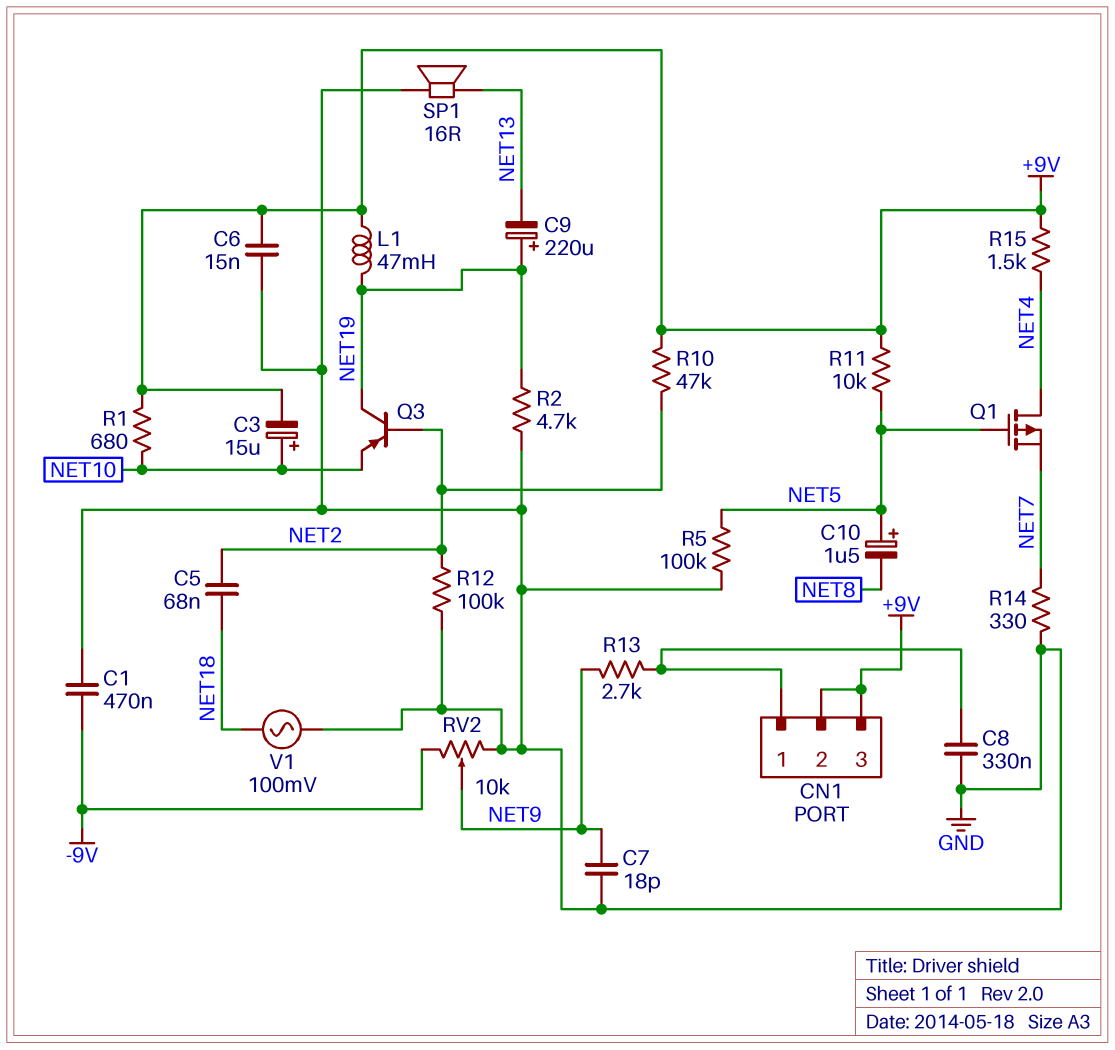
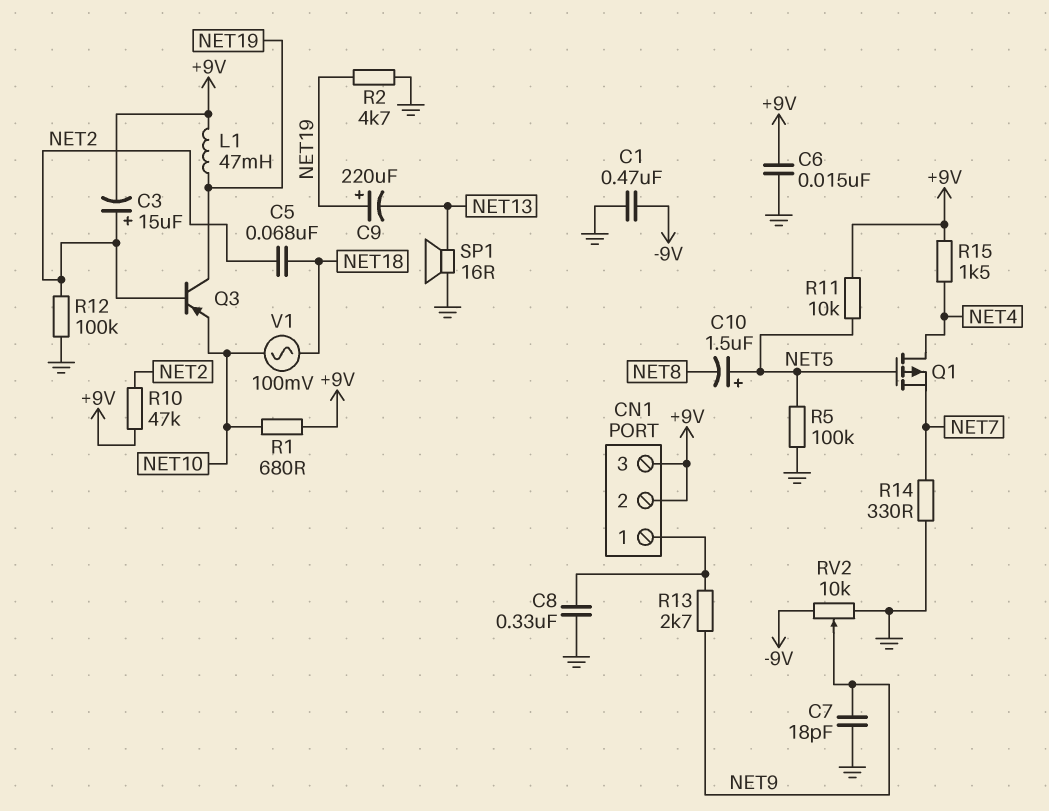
C3: 15uF (plus NET10, minus +9V) -> 15uF (plus NET2, minus +9V)
V1: AC 100mV (GND, NET18) -> AC 100mV (NET10, NET18)

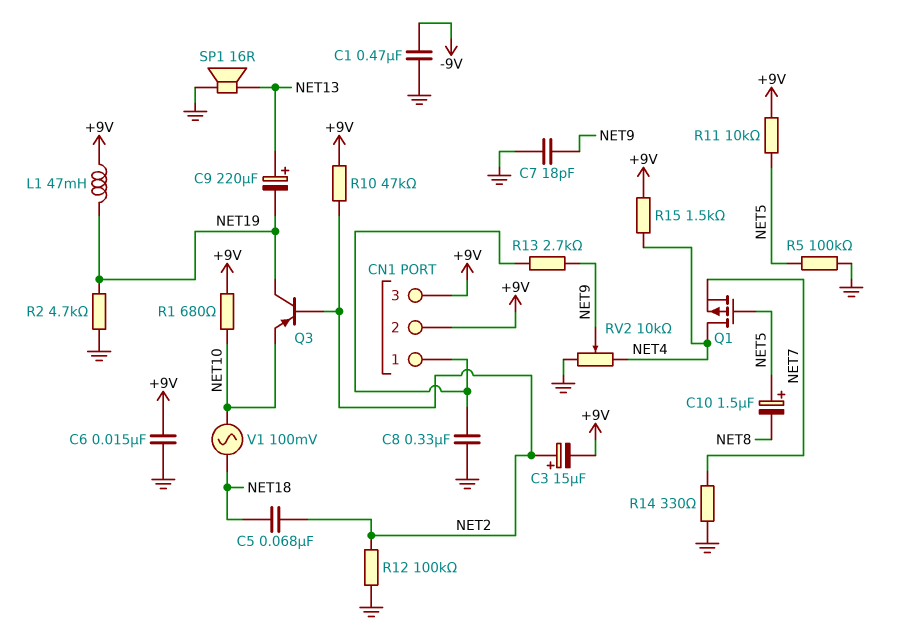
C9: 220uF (plus NET19, minus NET13) -> 220uF (plus NET13, minus NET19)
RV2: 10k (-9V, GND, wiper NET9) -> 10k (GND, NET4, wiper NET9)

